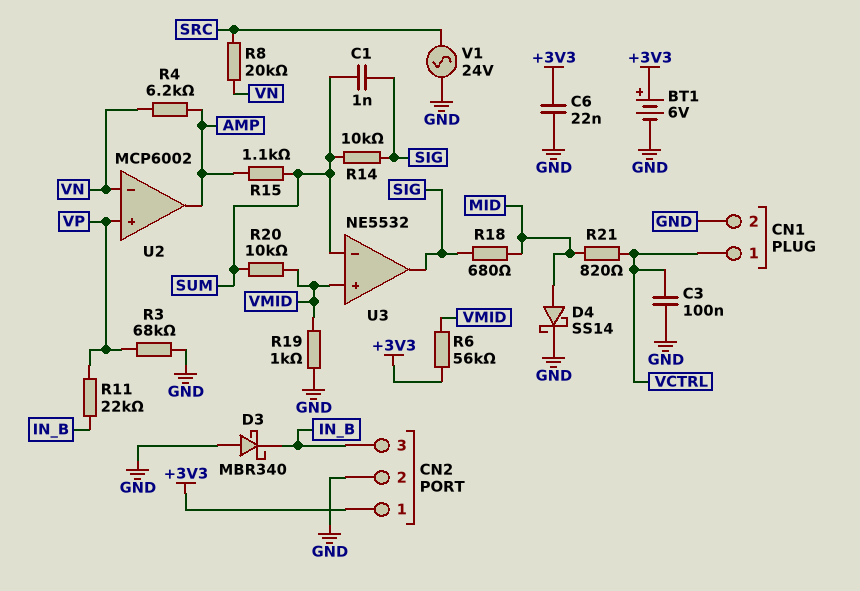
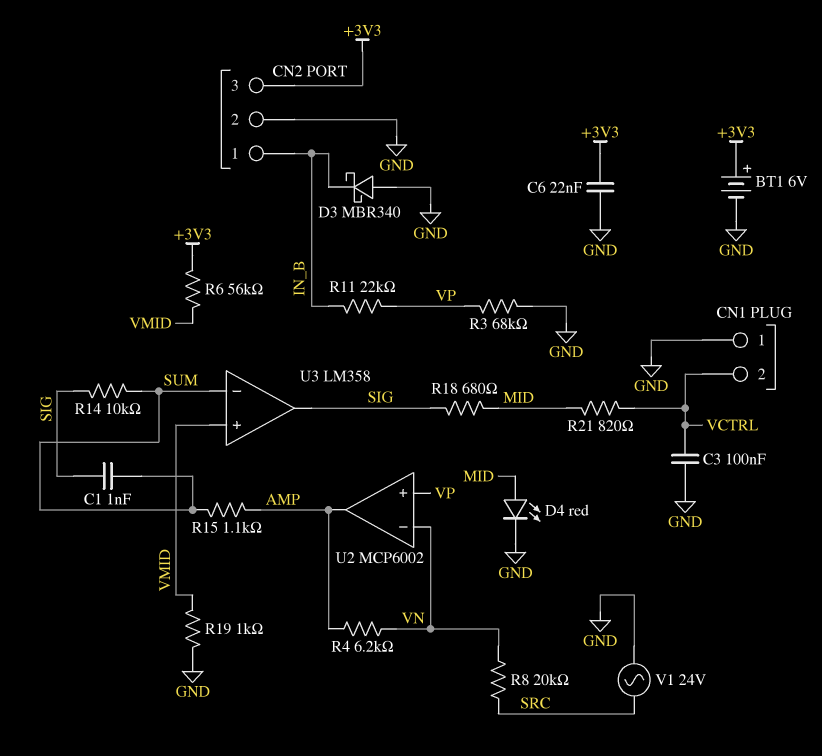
CN1 pin 1: VCTRL -> GND
CN1 pin 2: GND -> VCTRL
CN2 pin 1: +3V3 -> IN_B
CN2 pin 3: IN_B -> +3V3
D4: schottky SS14 (A MID, K GND) -> LED red (A MID, K GND)
R20: 10k (SUM, VMID) -> none
U3: NE5532 -> LM358

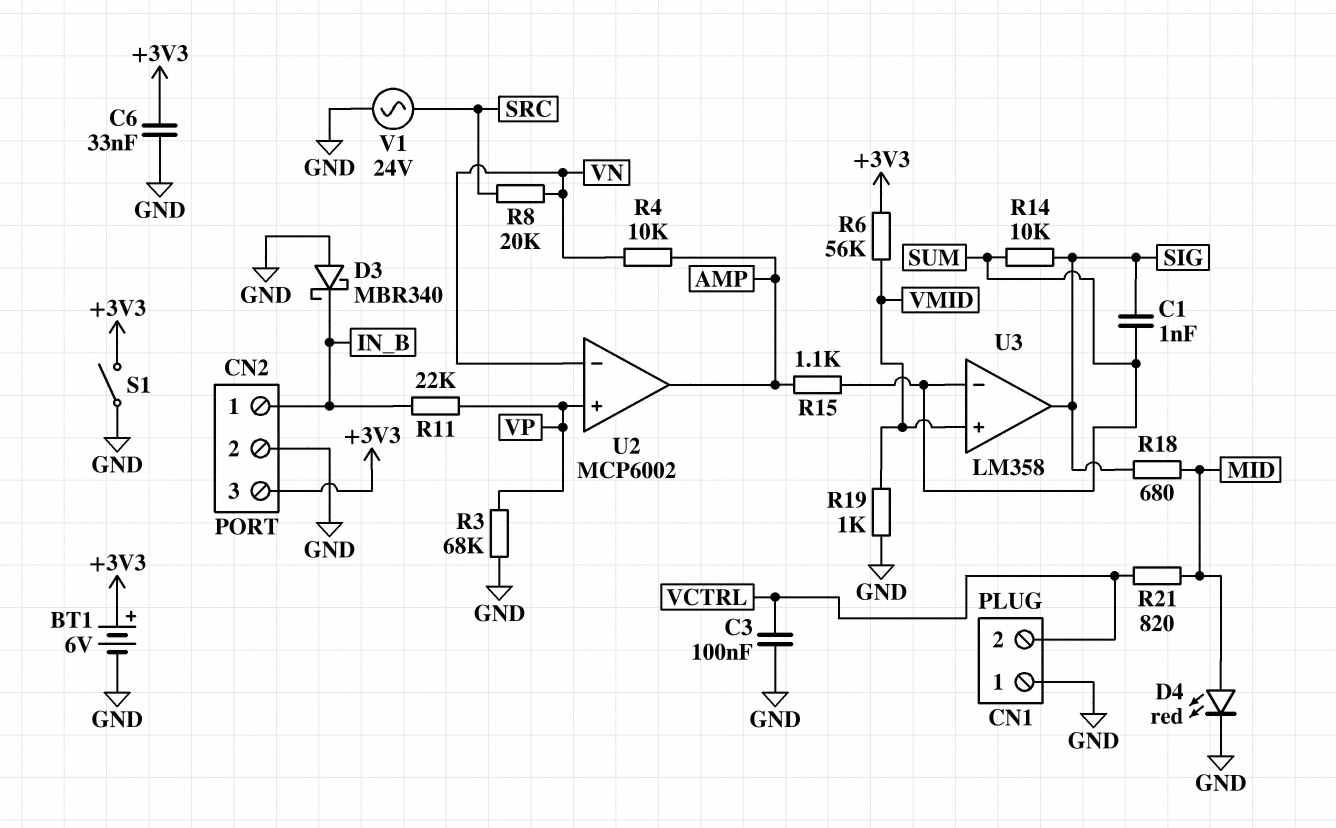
C6: 22nF (+3V3, GND) -> 33nF (+3V3, GND)
R4: 6.2k (AMP, VN) -> 10k (AMP, VN)
S1: none -> switch (+3V3, GND)

